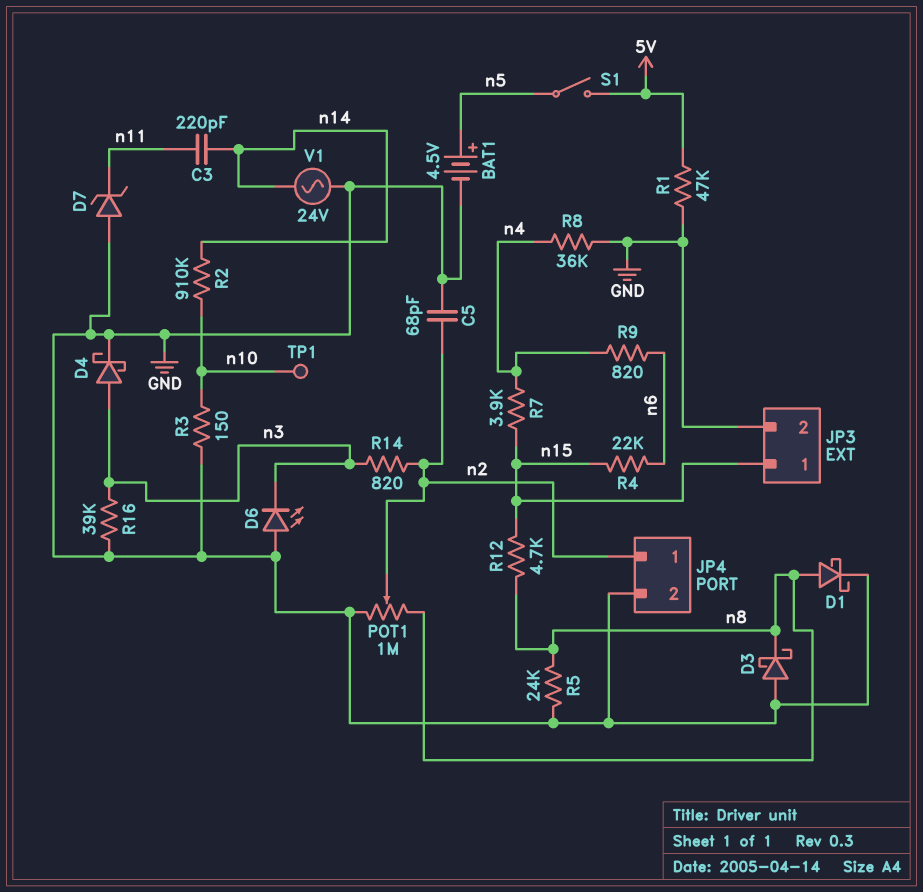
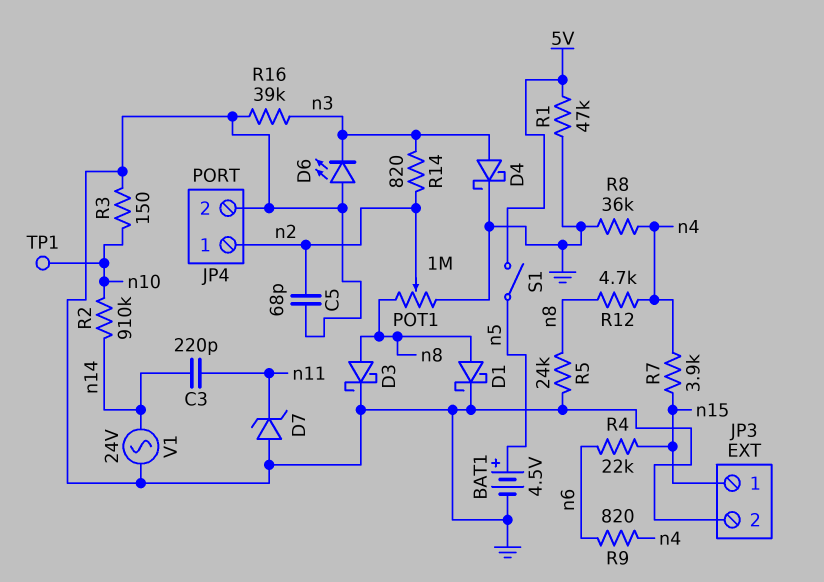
D3: schottky (A GND, K n8) -> schottky (A n8, K GND)
R12: 4.7k (n8, n15) -> 4.7k (n4, n8)

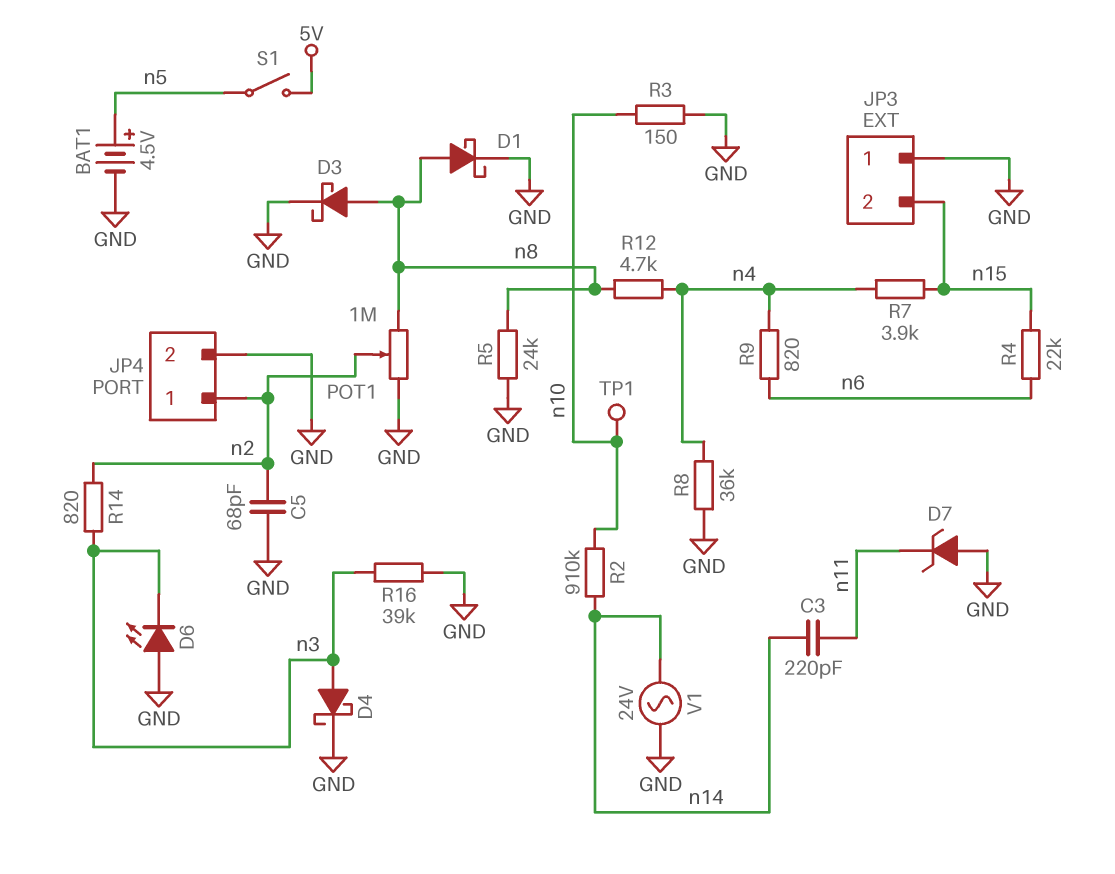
JP3 pin 1: n15 -> GND
JP3 pin 2: GND -> n15
R1: 47k (5V, GND) -> none

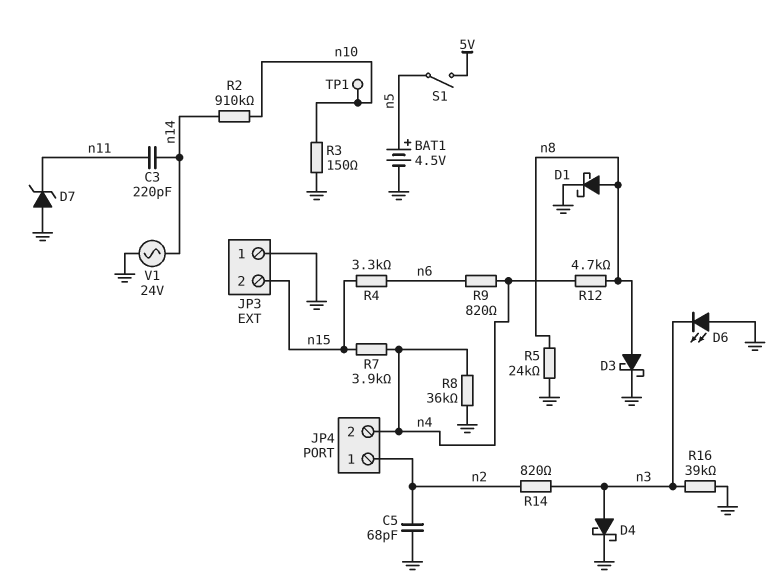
JP4 pin 2: GND -> n4
POT1: 1M (GND, n8, wiper n2) -> none
R4: 22k (n6, n15) -> 3.3k (n6, n15)

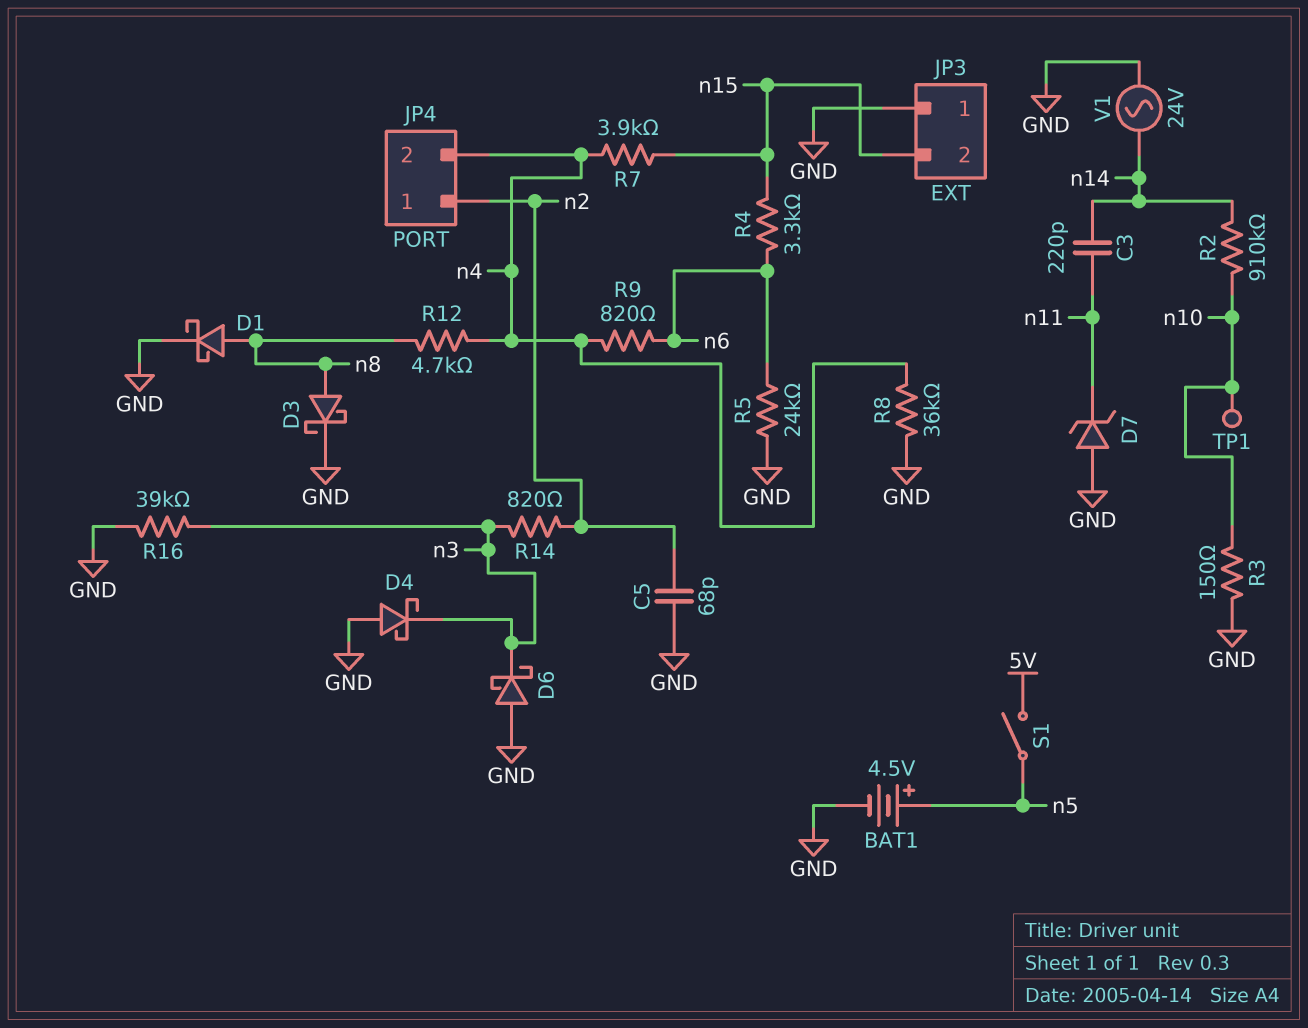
D4: schottky (A n3, K GND) -> schottky (A GND, K n3)
D6: LED (A GND, K n3) -> schottky (A GND, K n3)
R5: 24k (GND, n8) -> 24k (GND, n6)

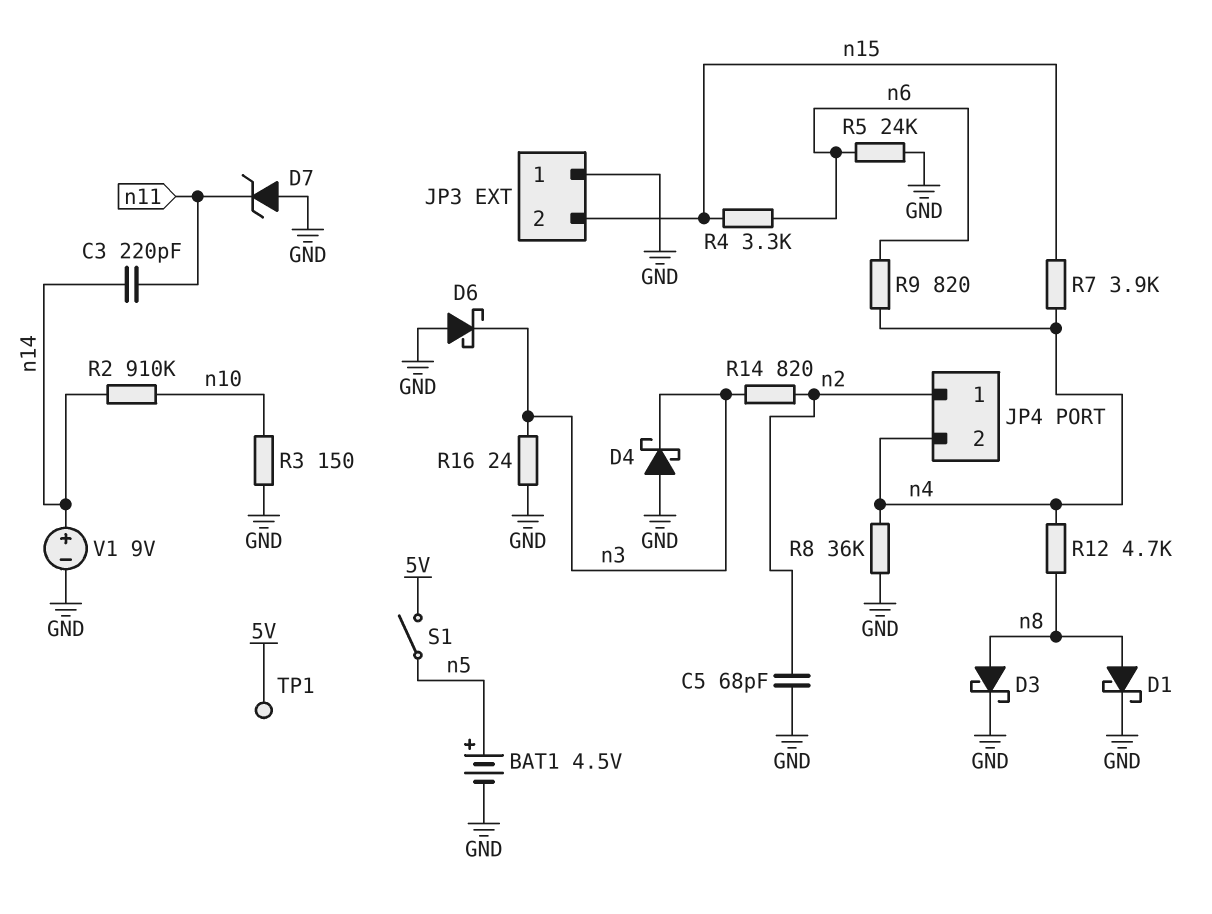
R16: 39k (GND, n3) -> 24 (GND, n3)
TP1: test point (n10) -> test point (5V)
V1: AC 24V (GND, n14) -> 9V (plus n14, minus GND)

